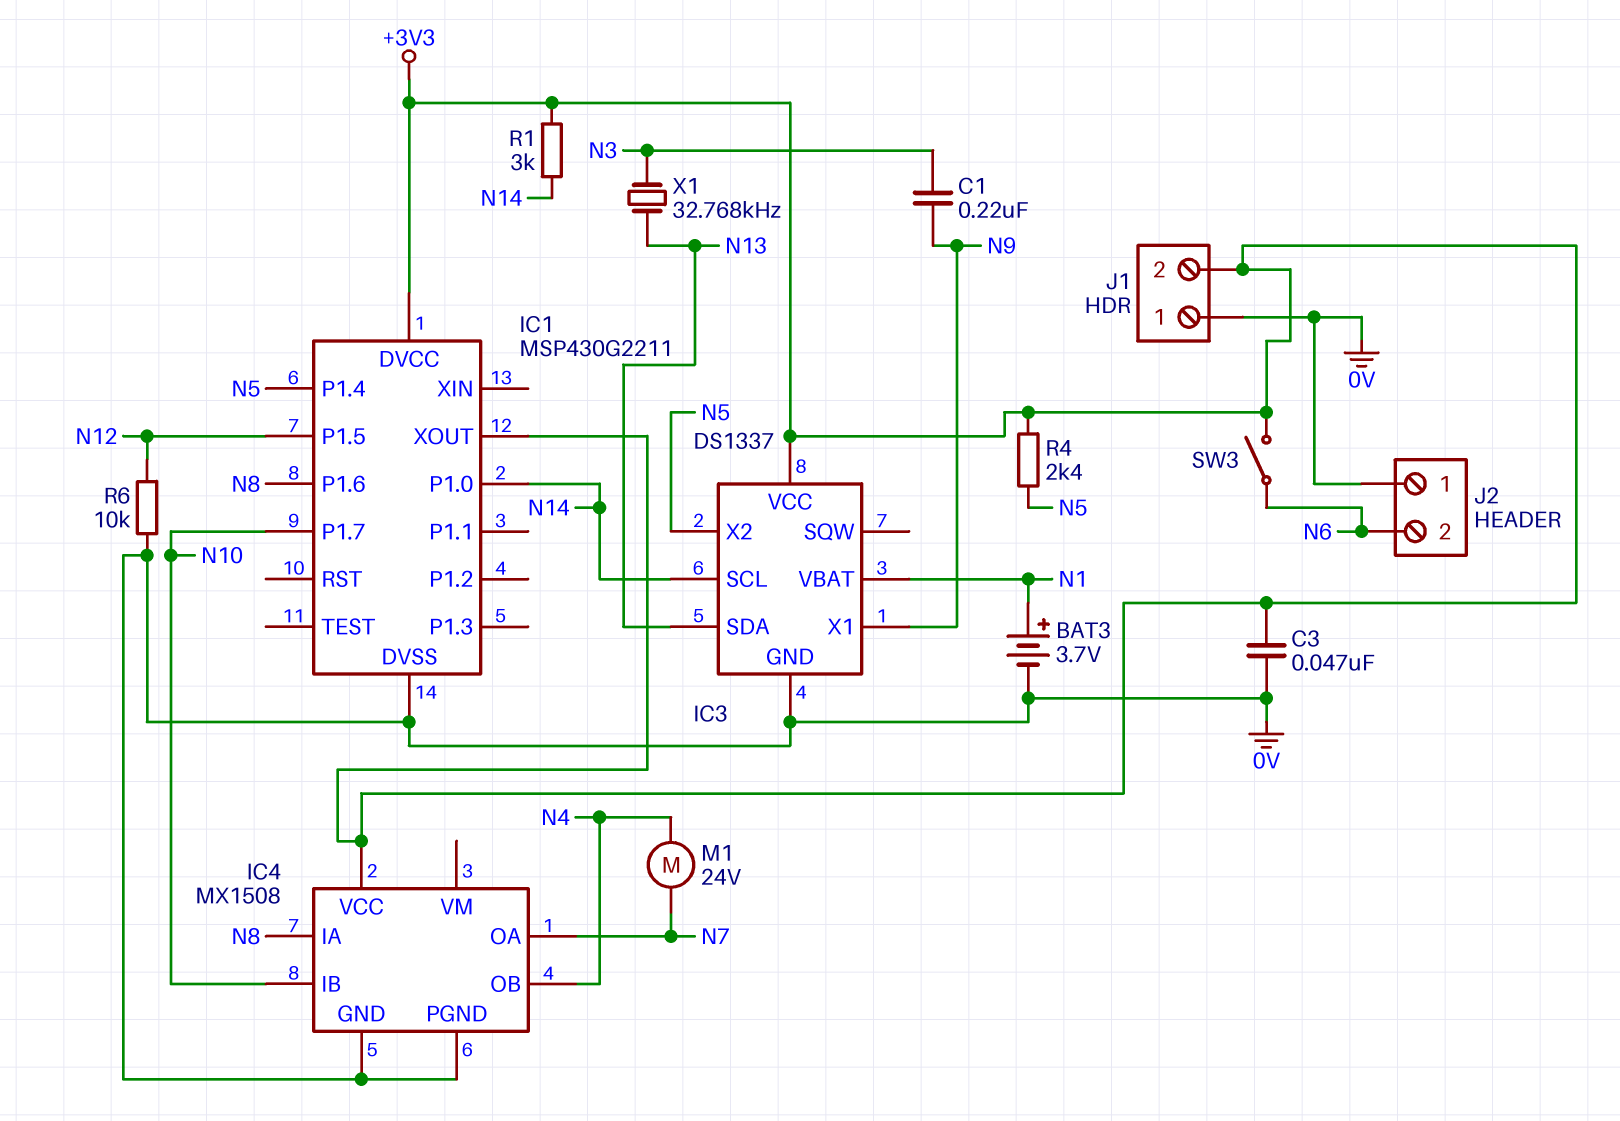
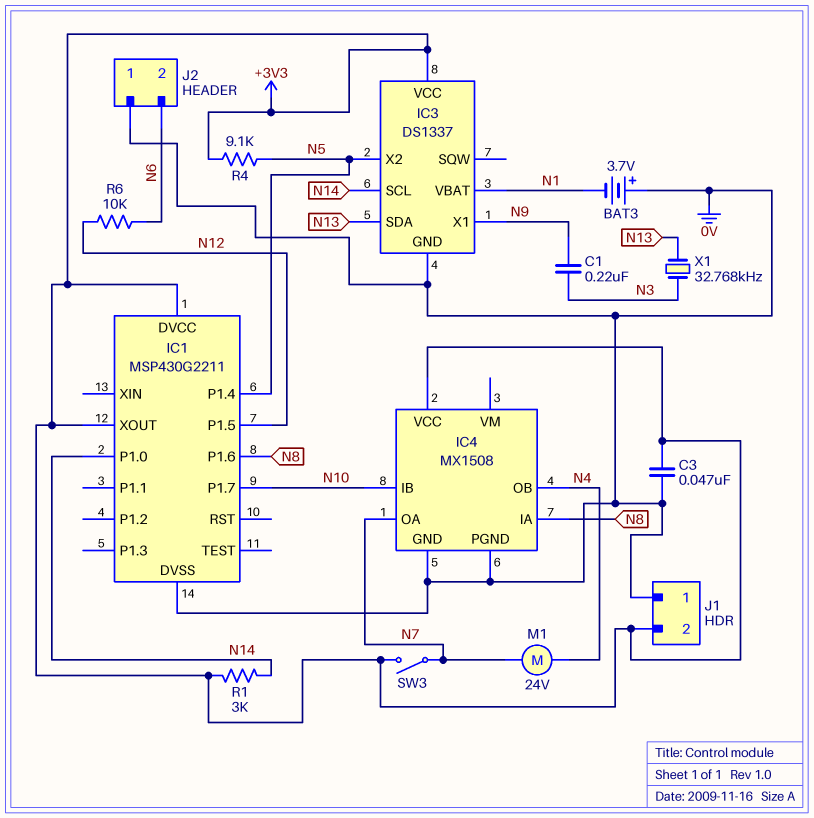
BAT3: 3.7V (plus N1, minus 0V) -> 3.7V (plus 0V, minus N1)
R4: 2.4k (+3V3, N5) -> 9.1k (+3V3, N5)
R6: 10k (0V, N12) -> 10k (N6, N12)
SW3: switch (+3V3, N6) -> switch (+3V3, N7)

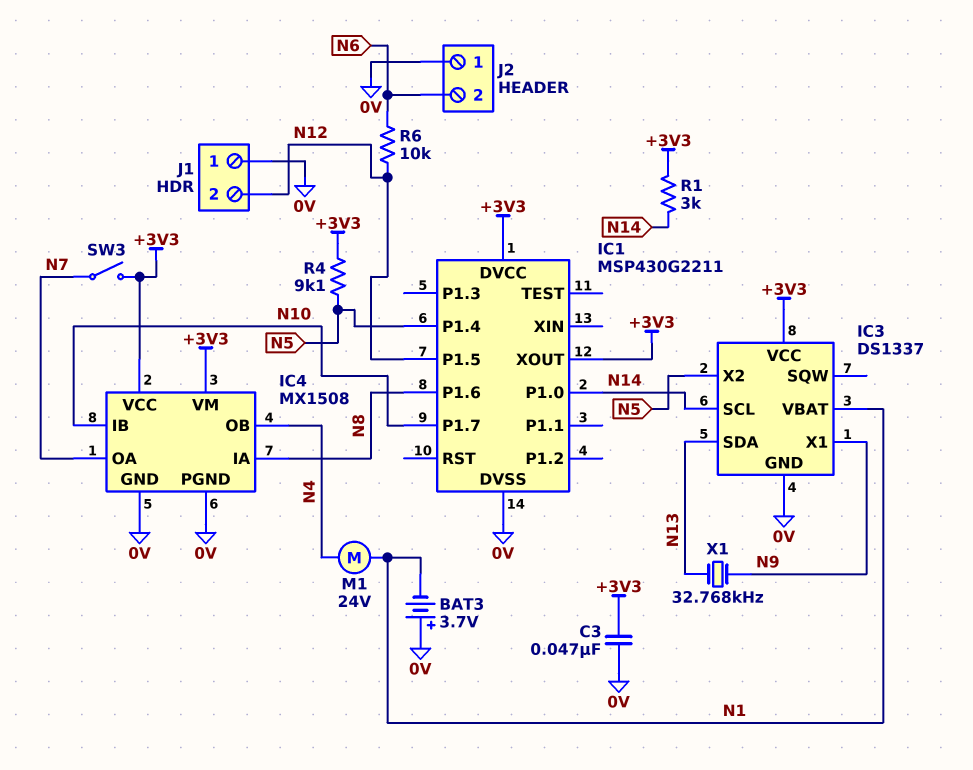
C1: 220nF (N3, N9) -> none
IC4 pin VM: none -> +3V3
J1 pin 2: +3V3 -> N12
M1: motor 24V (N4, N7) -> motor 24V (N1, N4)
X1: 32.768kHz (N3, N13) -> 32.768kHz (N9, N13)

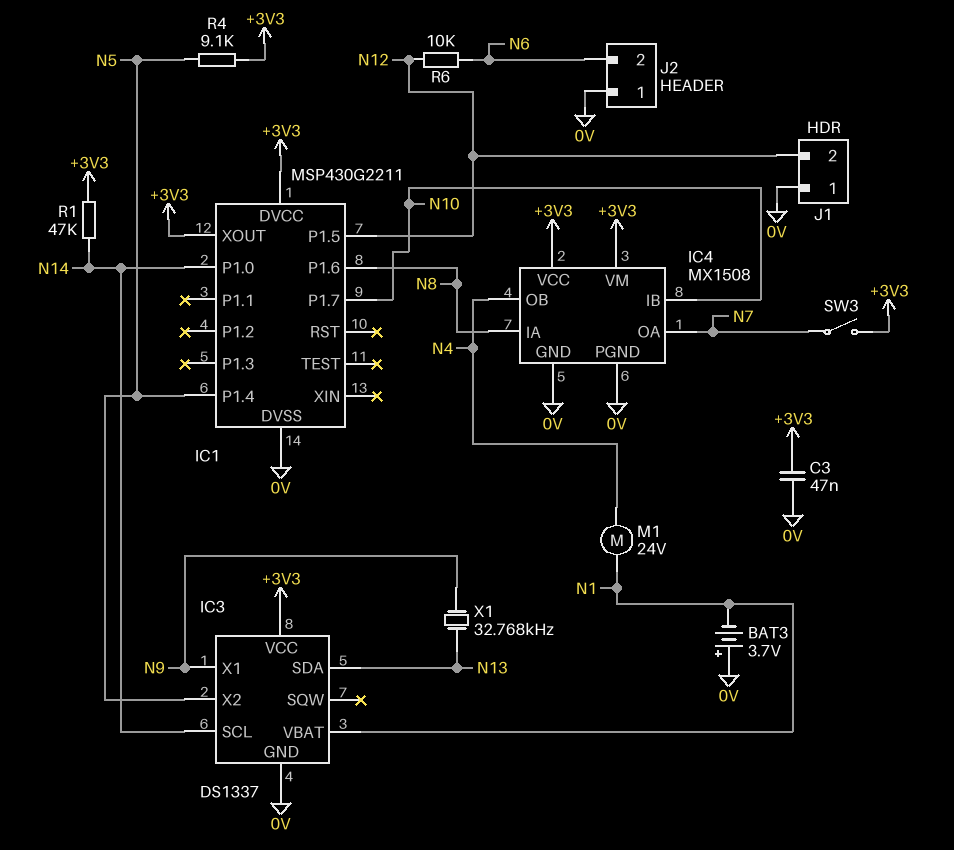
R1: 3k (+3V3, N14) -> 47k (+3V3, N14)

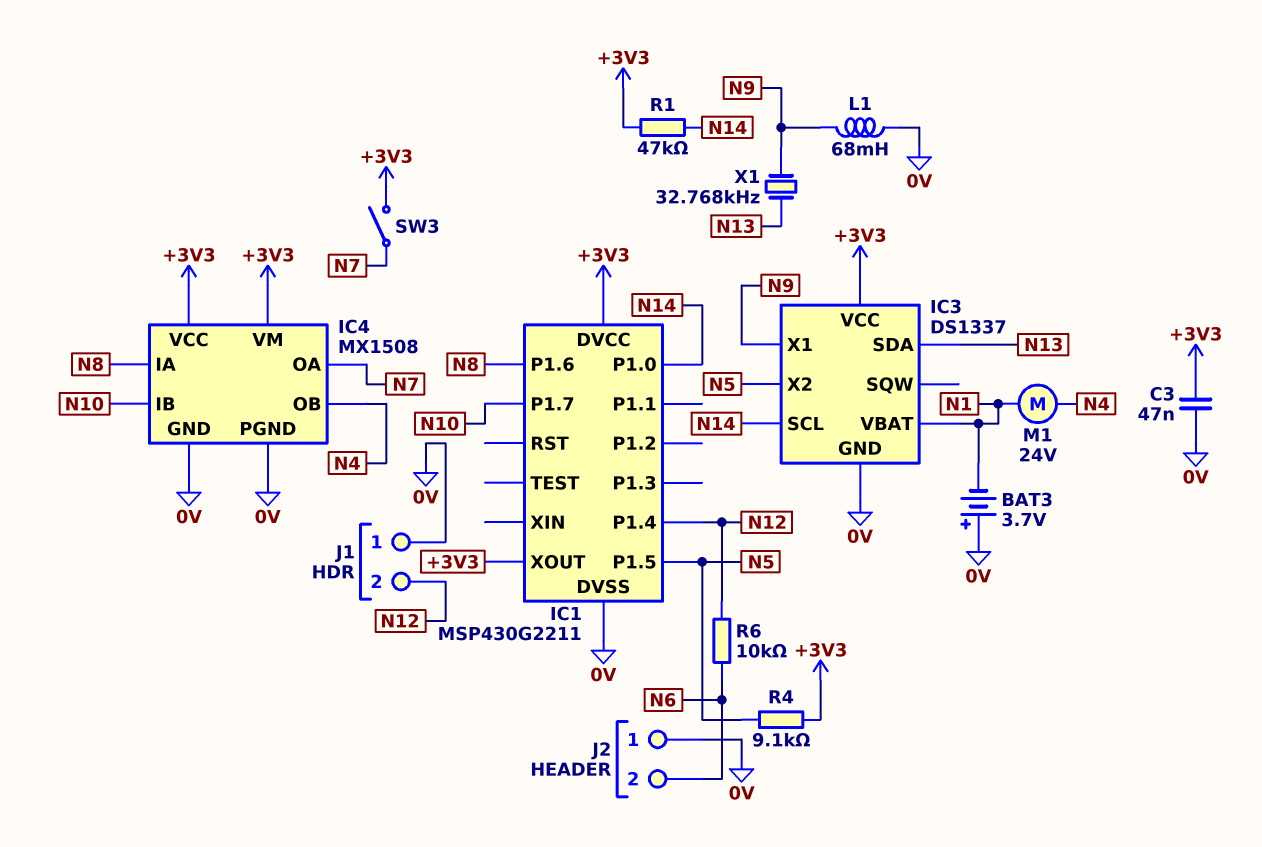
IC1 pin P1.4: N5 -> N12
IC1 pin P1.5: N12 -> N5
L1: none -> 68mH (0V, N9)

